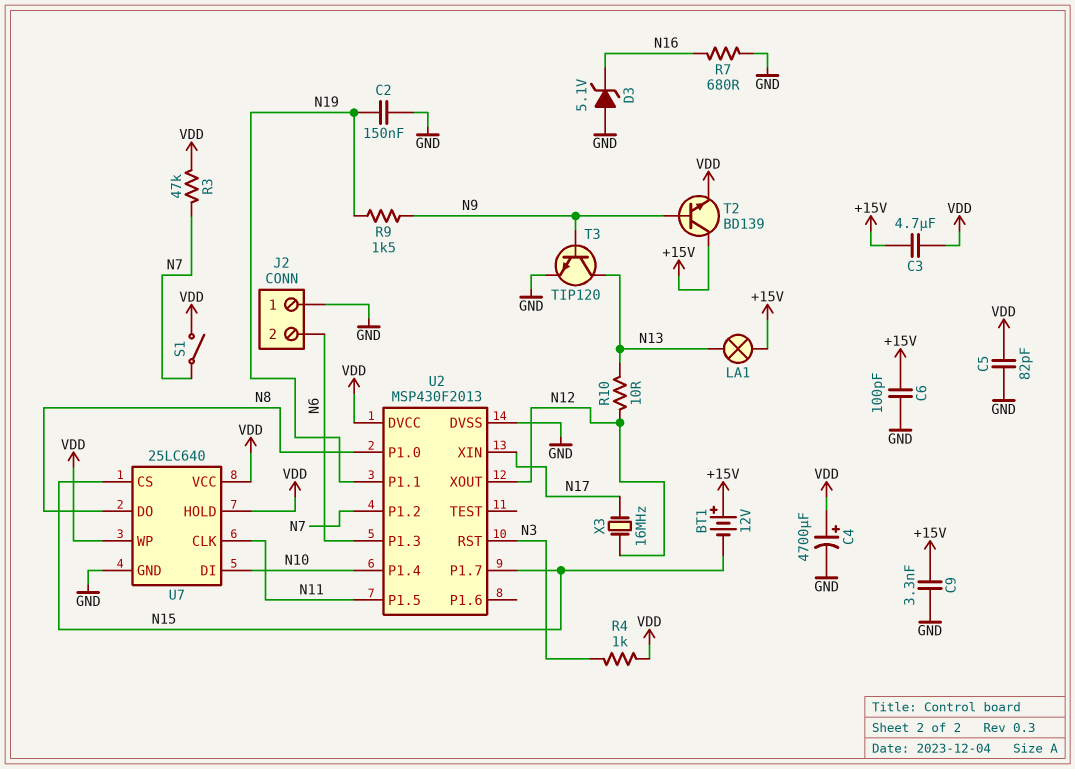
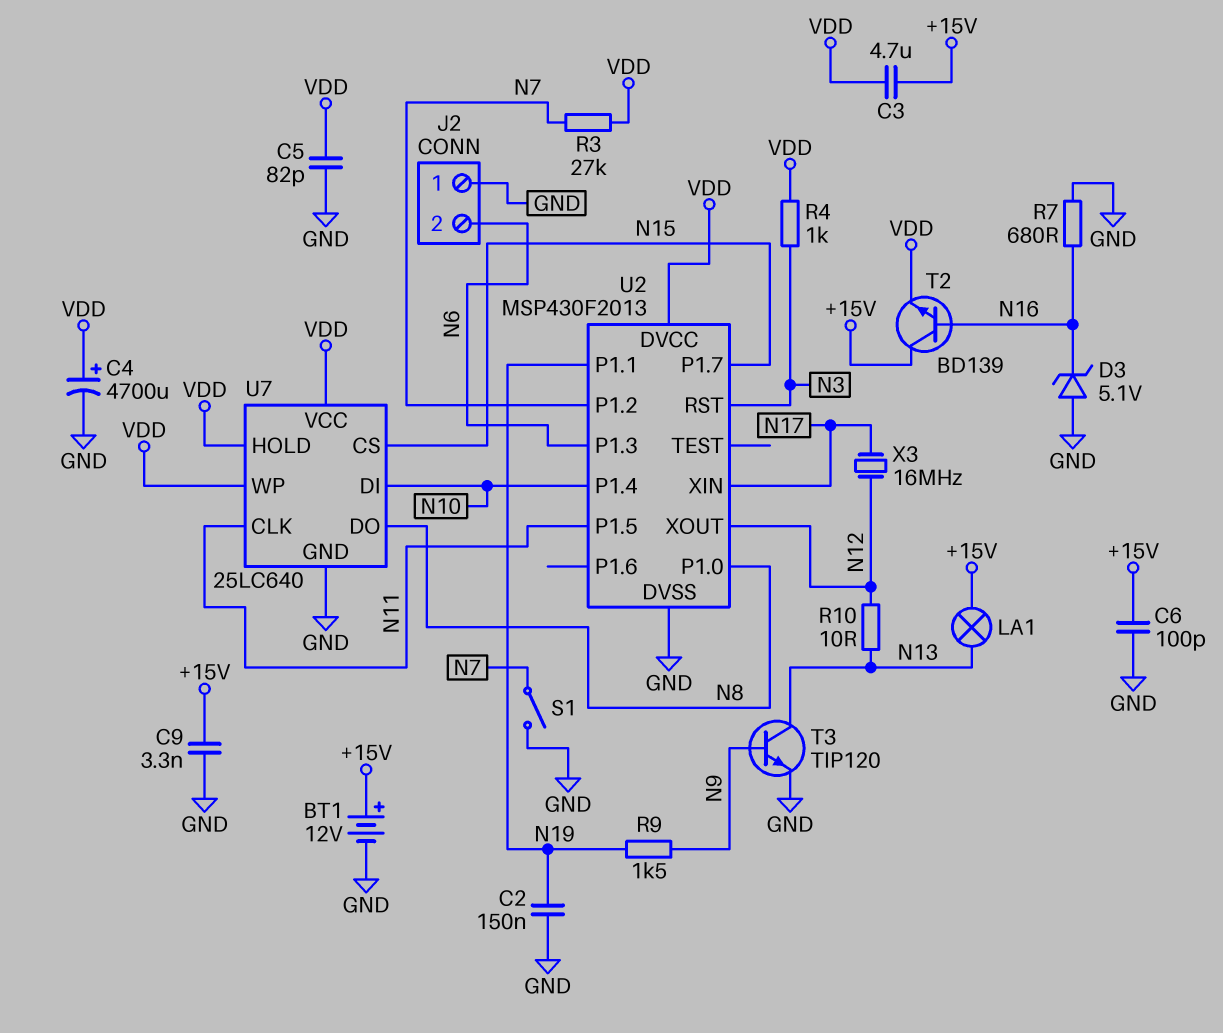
BT1: 12V (plus +15V, minus N15) -> 12V (plus +15V, minus GND)
R3: 47k (N7, VDD) -> 27k (N7, VDD)
S1: switch (N7, VDD) -> switch (GND, N7)
T2: NPN BD139 (B N9, C +15V, E VDD) -> NPN BD139 (B N16, C +15V, E VDD)

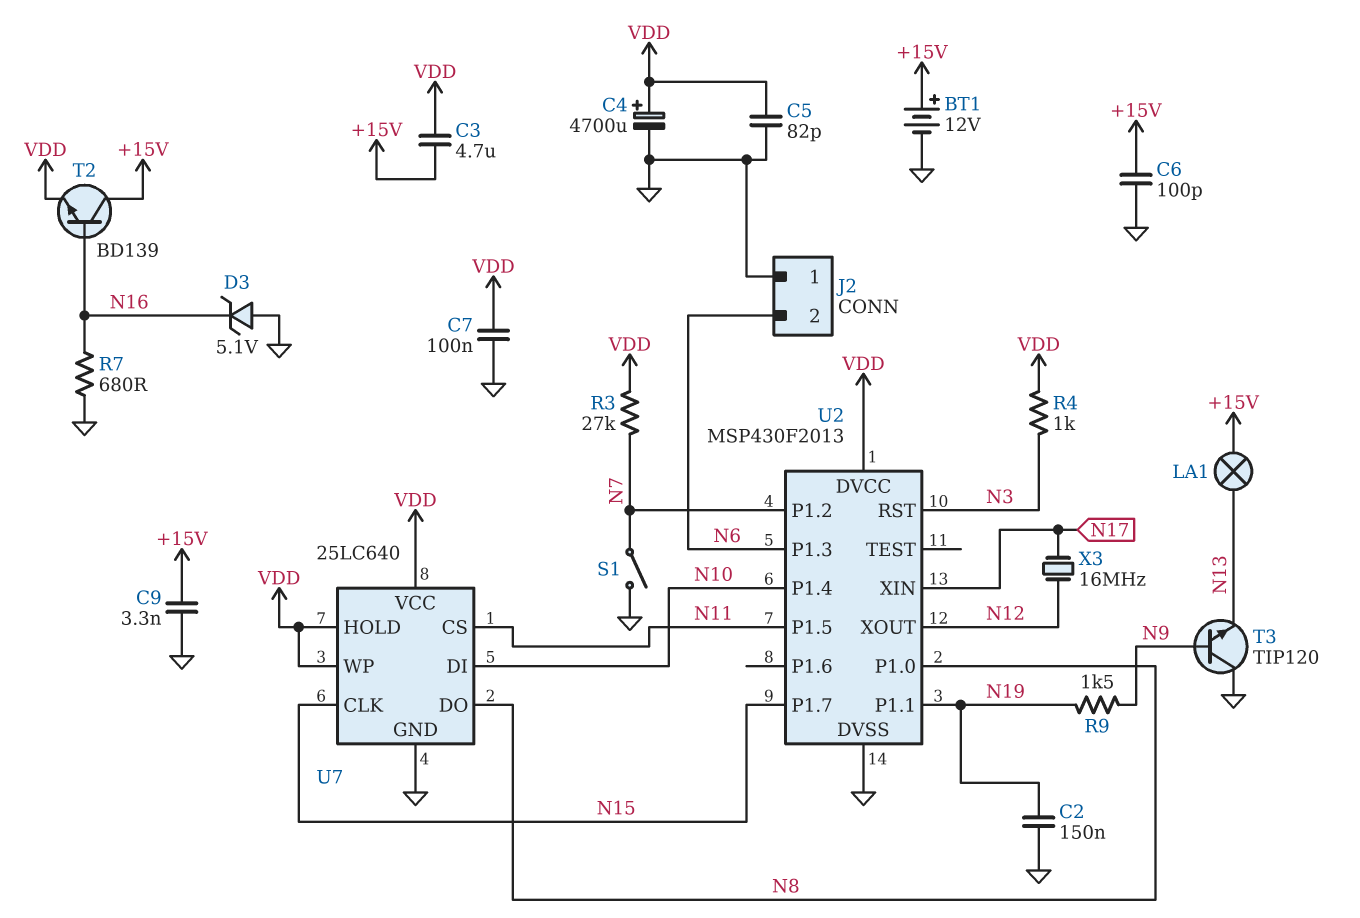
C7: none -> 100nF (GND, VDD)
R10: 10 (N12, N13) -> none
T3: NPN TIP120 (B N9, C N13, E GND) -> NPN TIP120 (B N9, C GND, E N13)
U7 pin CLK: N11 -> N15
U7 pin CS: N15 -> N11

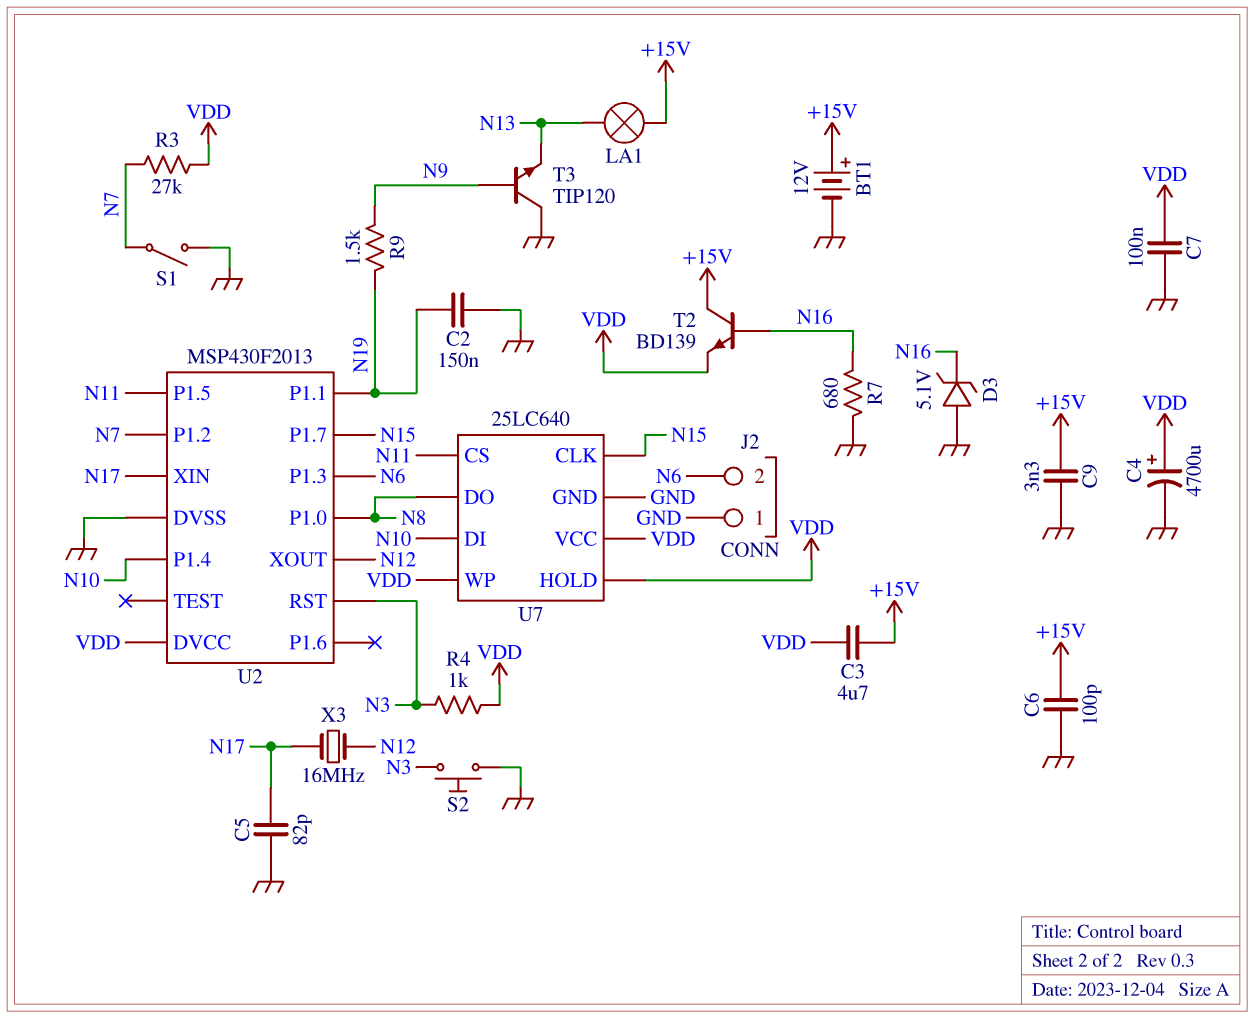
C5: 82pF (GND, VDD) -> 82pF (GND, N17)
S2: none -> button (GND, N3)

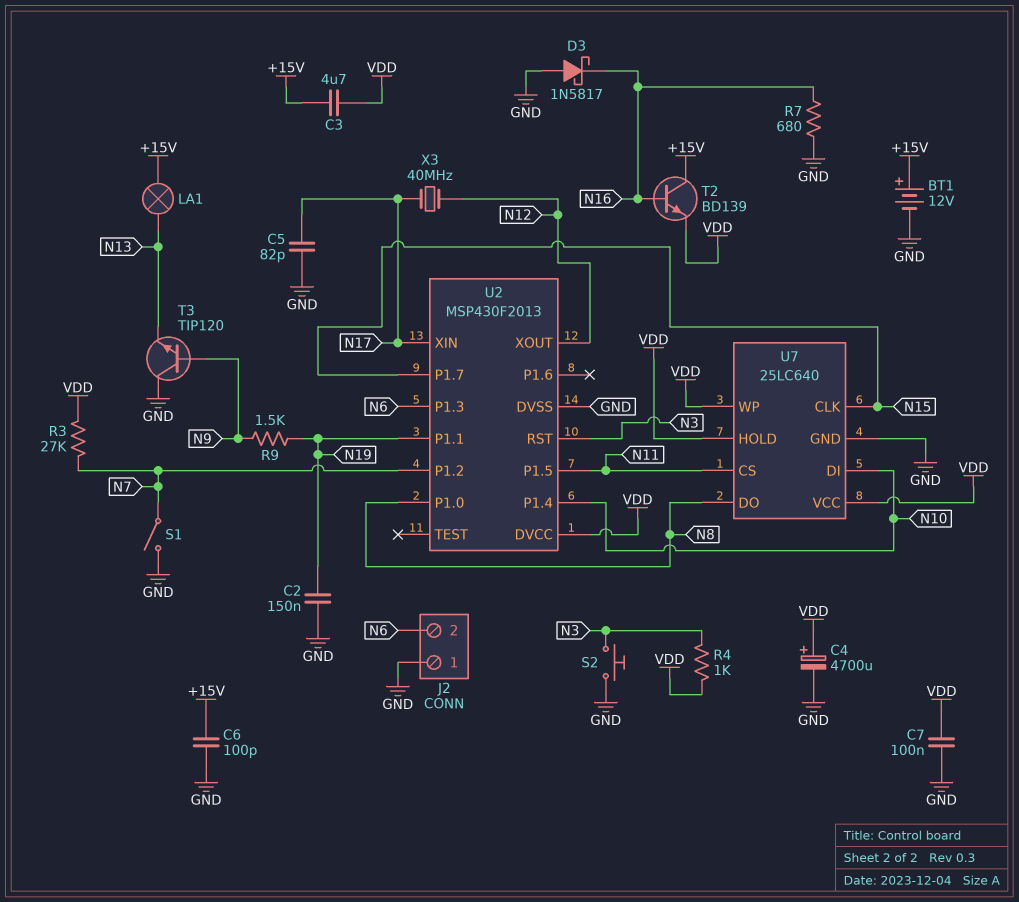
C9: 3.3nF (+15V, GND) -> none
D3: zener 5.1V (A GND, K N16) -> schottky 1N5817 (A GND, K N16)
X3: 16MHz (N12, N17) -> 40MHz (N12, N17)

